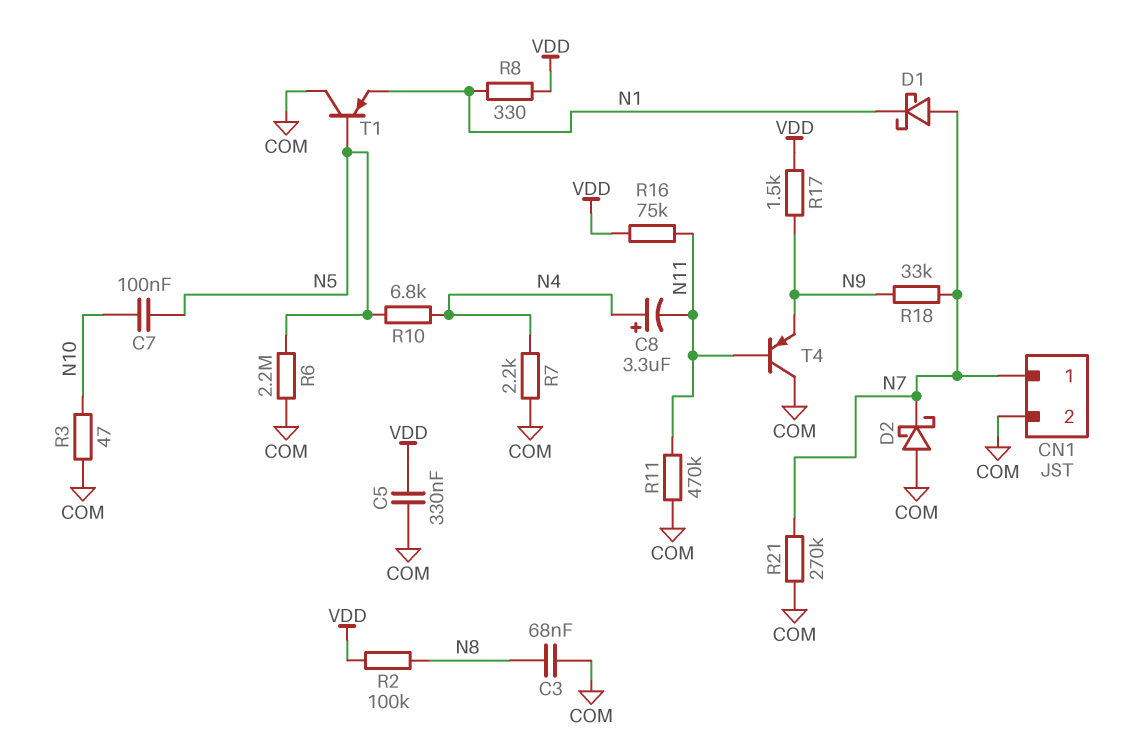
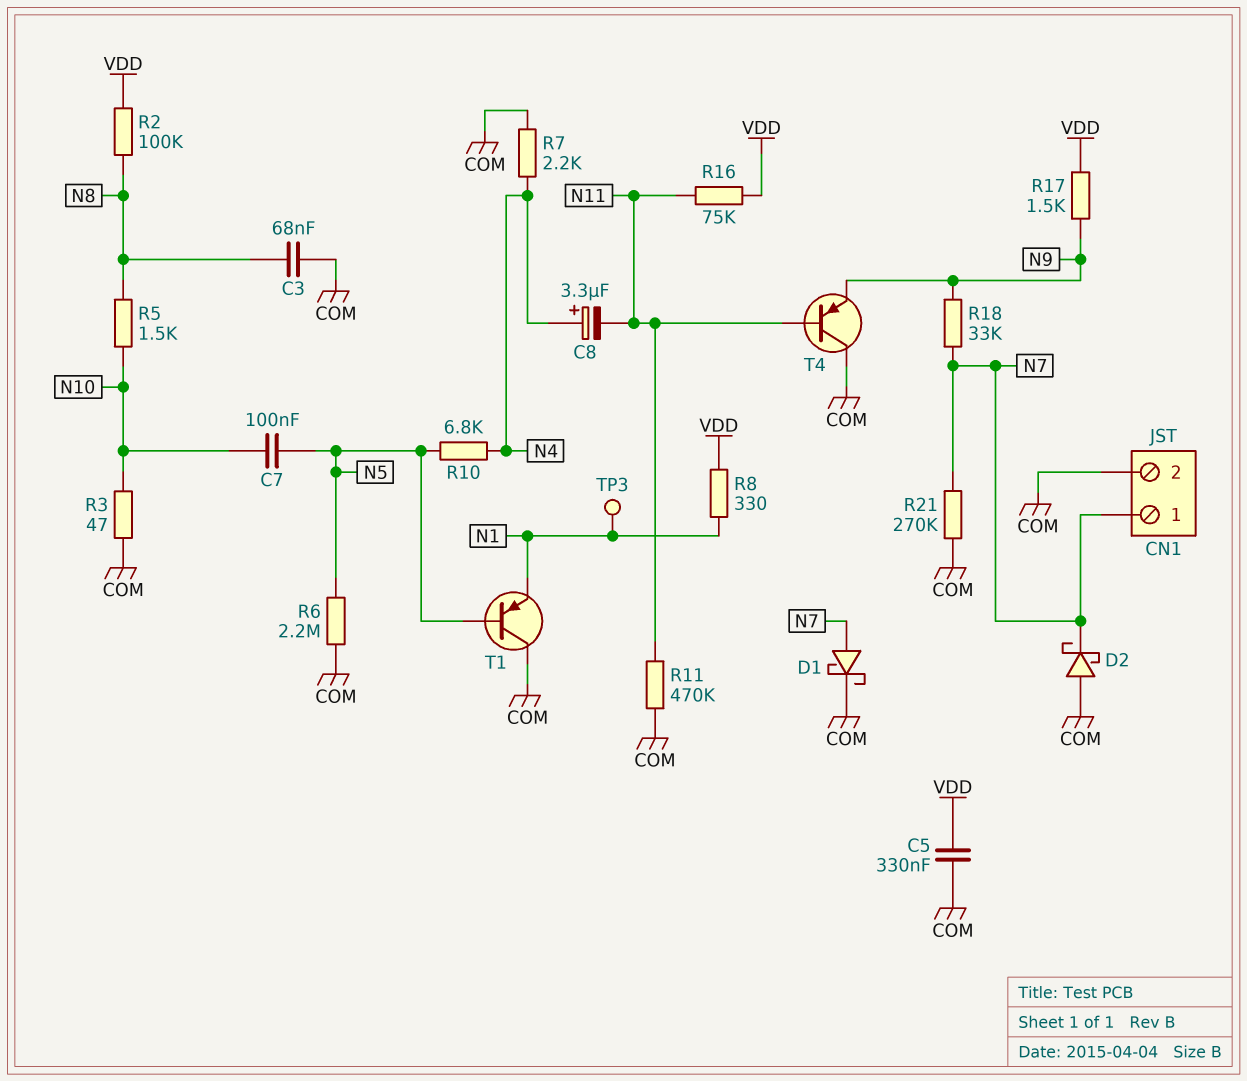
D1: schottky (A N7, K N1) -> schottky (A N7, K COM)
R5: none -> 1.5k (N8, N10)
TP3: none -> test point (N1)

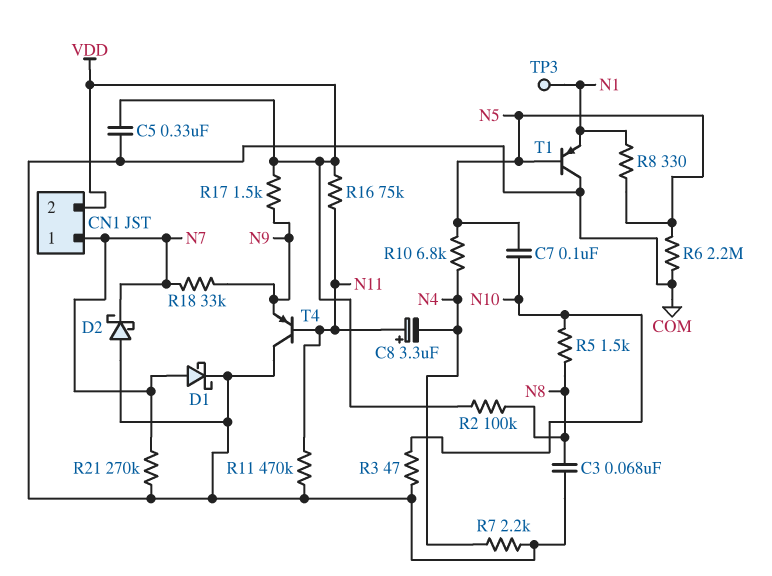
C8: 3.3uF (plus N4, minus N11) -> 3.3uF (plus N11, minus N4)
CN1 pin 2: COM -> VDD
R8: 330 (N1, VDD) -> 330 (N1, N5)

